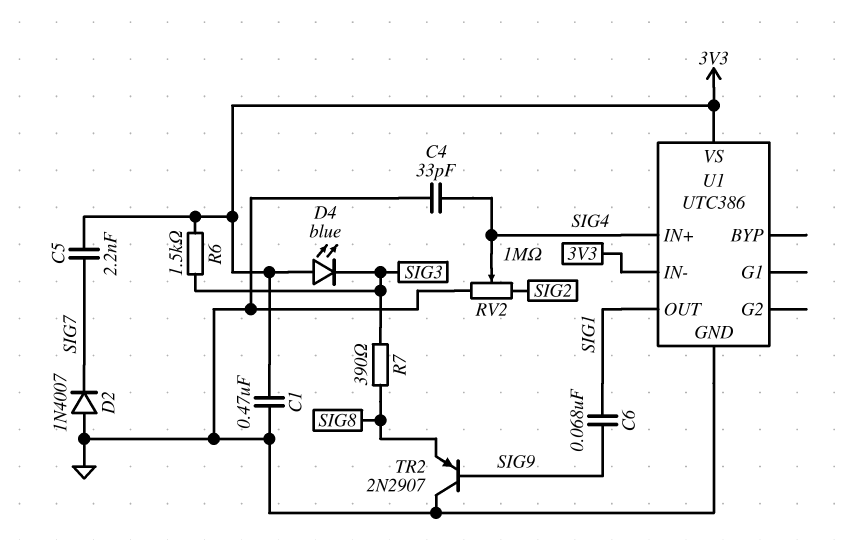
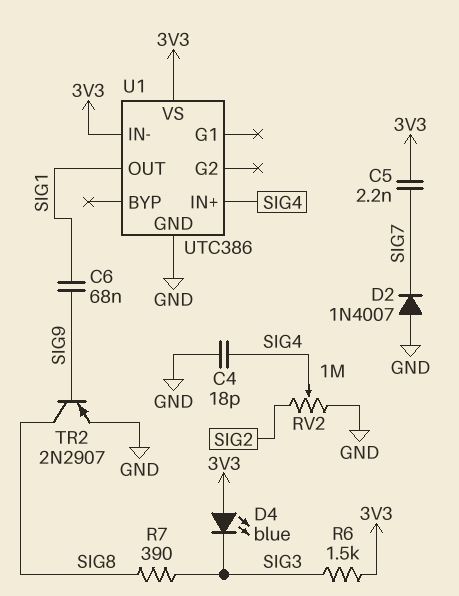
C1: 470nF (3V3, GND) -> none
C4: 33pF (GND, SIG4) -> 18pF (GND, SIG4)
TR2: PNP 2N2907 (B SIG9, C GND, E SIG8) -> PNP 2N2907 (B SIG9, C SIG8, E GND)

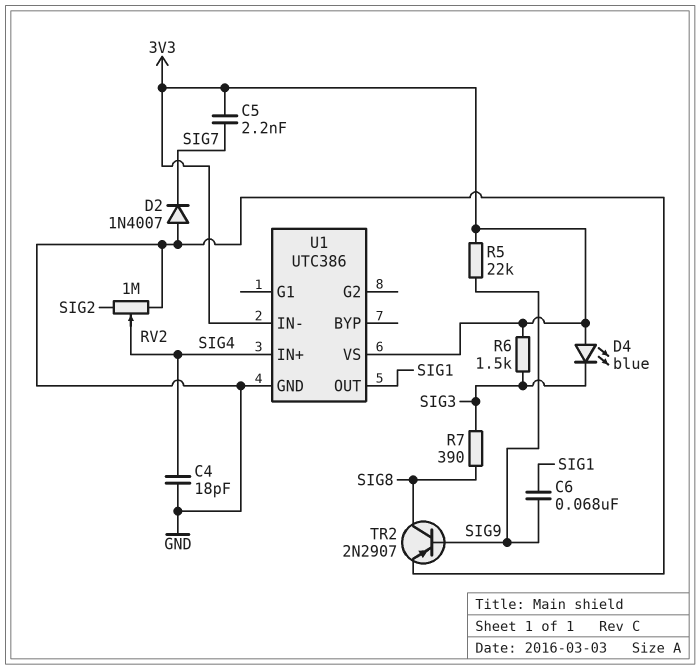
R5: none -> 22k (3V3, SIG9)

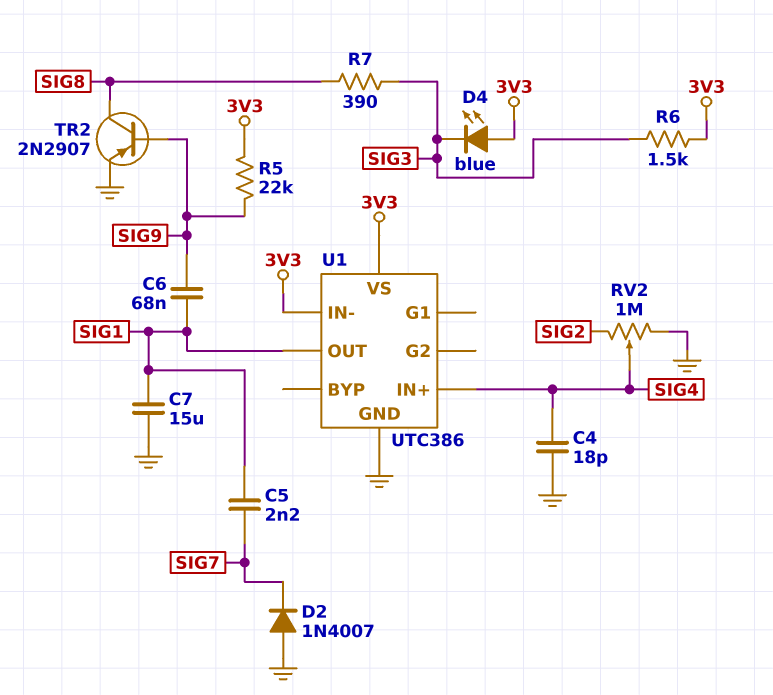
C5: 2.2nF (3V3, SIG7) -> 2.2nF (SIG1, SIG7)
C7: none -> 15uF (GND, SIG1)

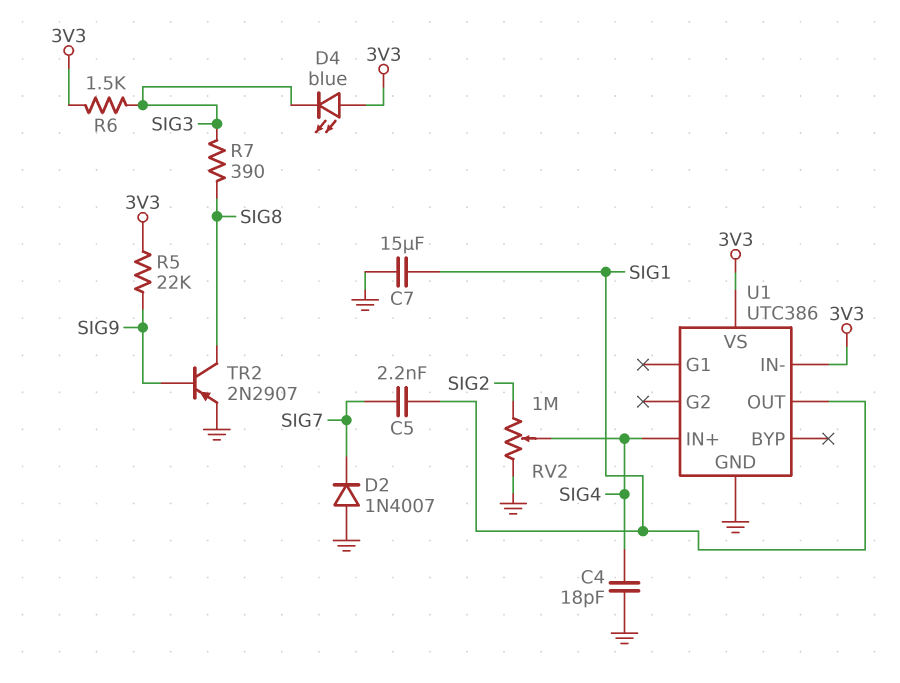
C6: 68nF (SIG1, SIG9) -> none

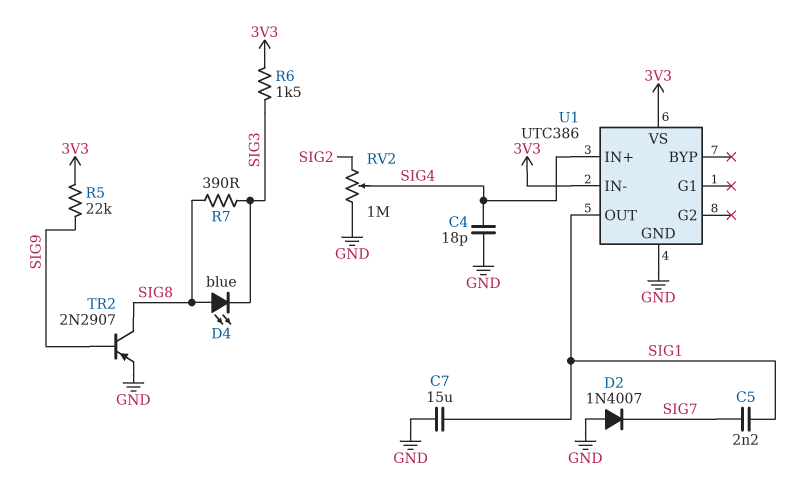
D4: LED blue (A 3V3, K SIG3) -> LED blue (A SIG8, K SIG3)

